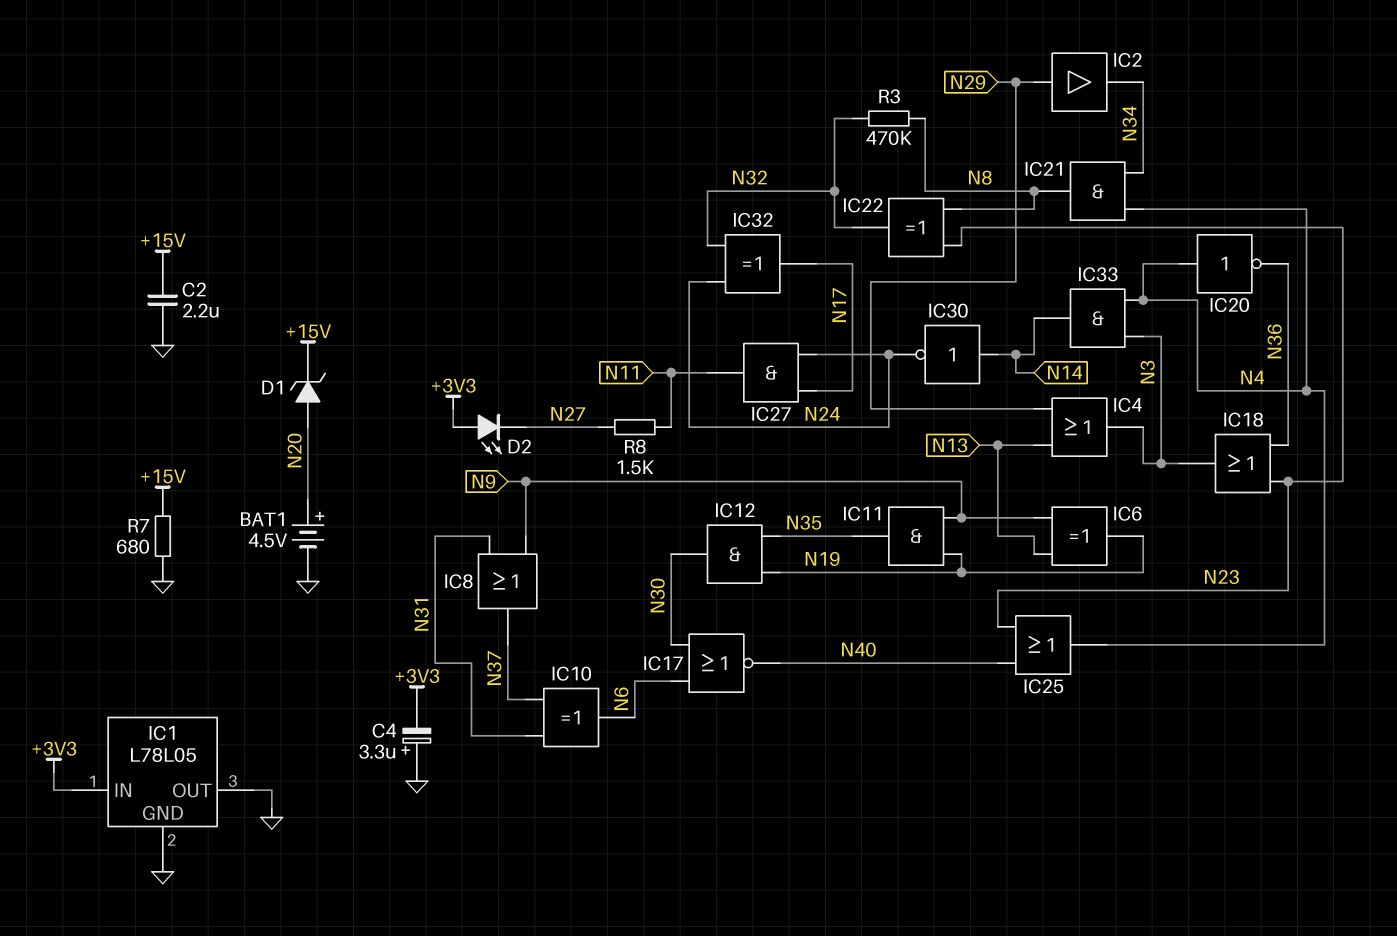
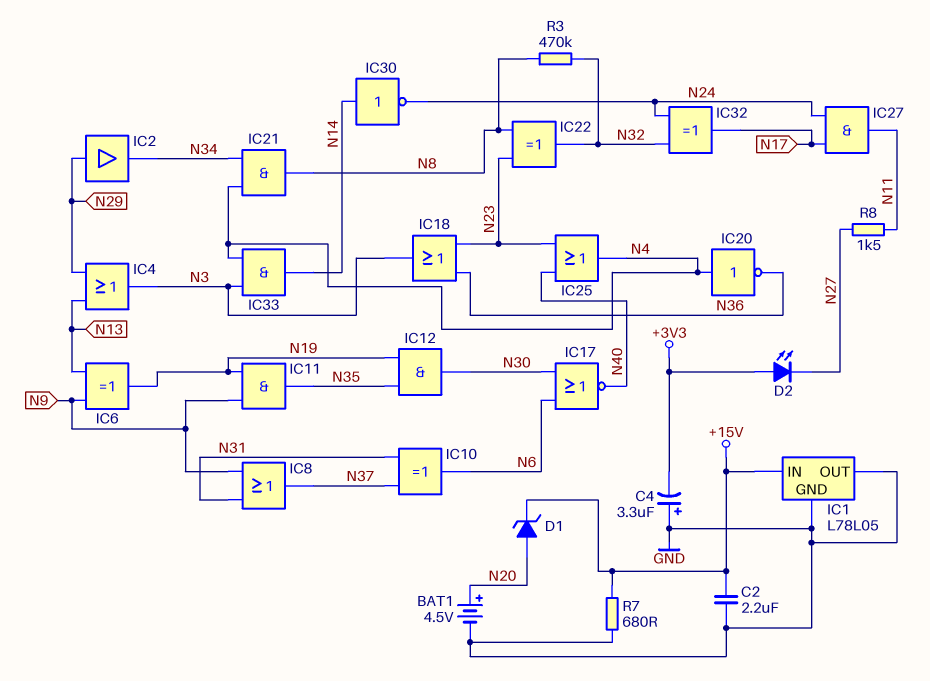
IC1 pin IN: +3V3 -> +15V

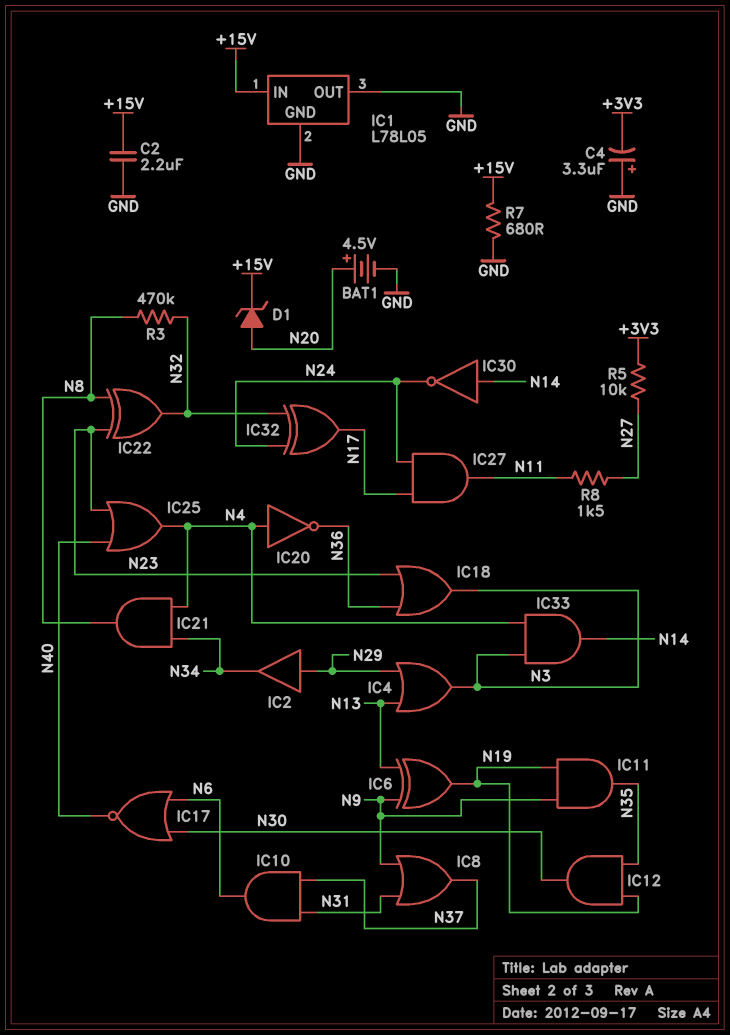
D2: LED (A +3V3, K N27) -> none
IC10: XOR (in N31, in N37, out N6) -> AND (in N31, in N37, out N6)
R5: none -> 10k (+3V3, N27)

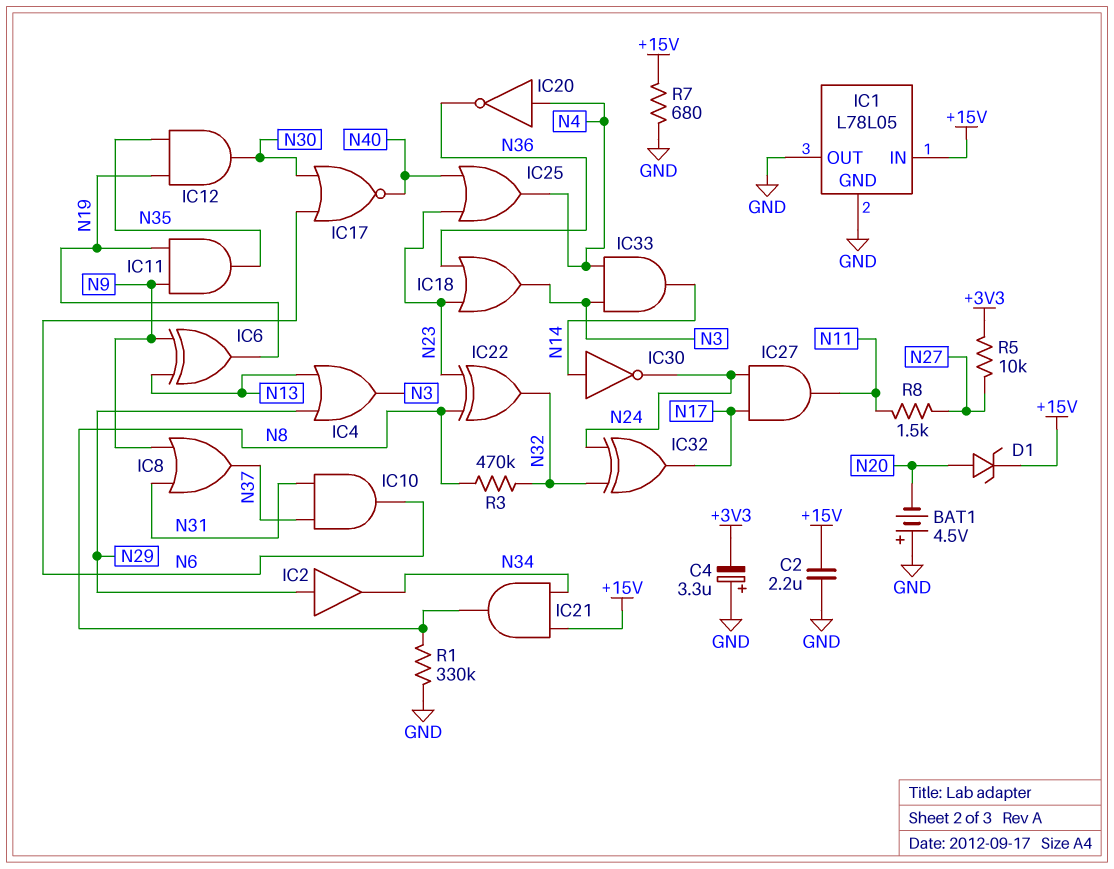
BAT1: 4.5V (plus N20, minus GND) -> 4.5V (plus GND, minus N20)
IC21: AND (in N4, in N34, out N8) -> AND (in +15V, in N34, out N8)
R1: none -> 330k (GND, N8)

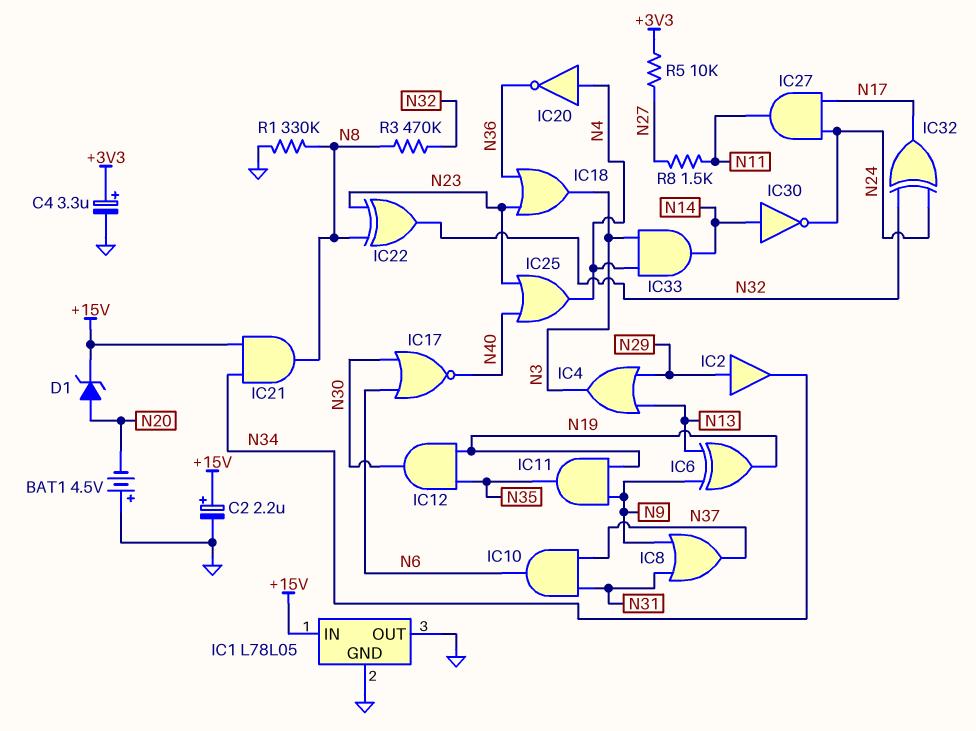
C2: 2.2uF (+15V, GND) -> 2.2uF (plus +15V, minus GND)
C4: 3.3uF (plus GND, minus +3V3) -> 3.3uF (plus +3V3, minus GND)
R7: 680 (+15V, GND) -> none

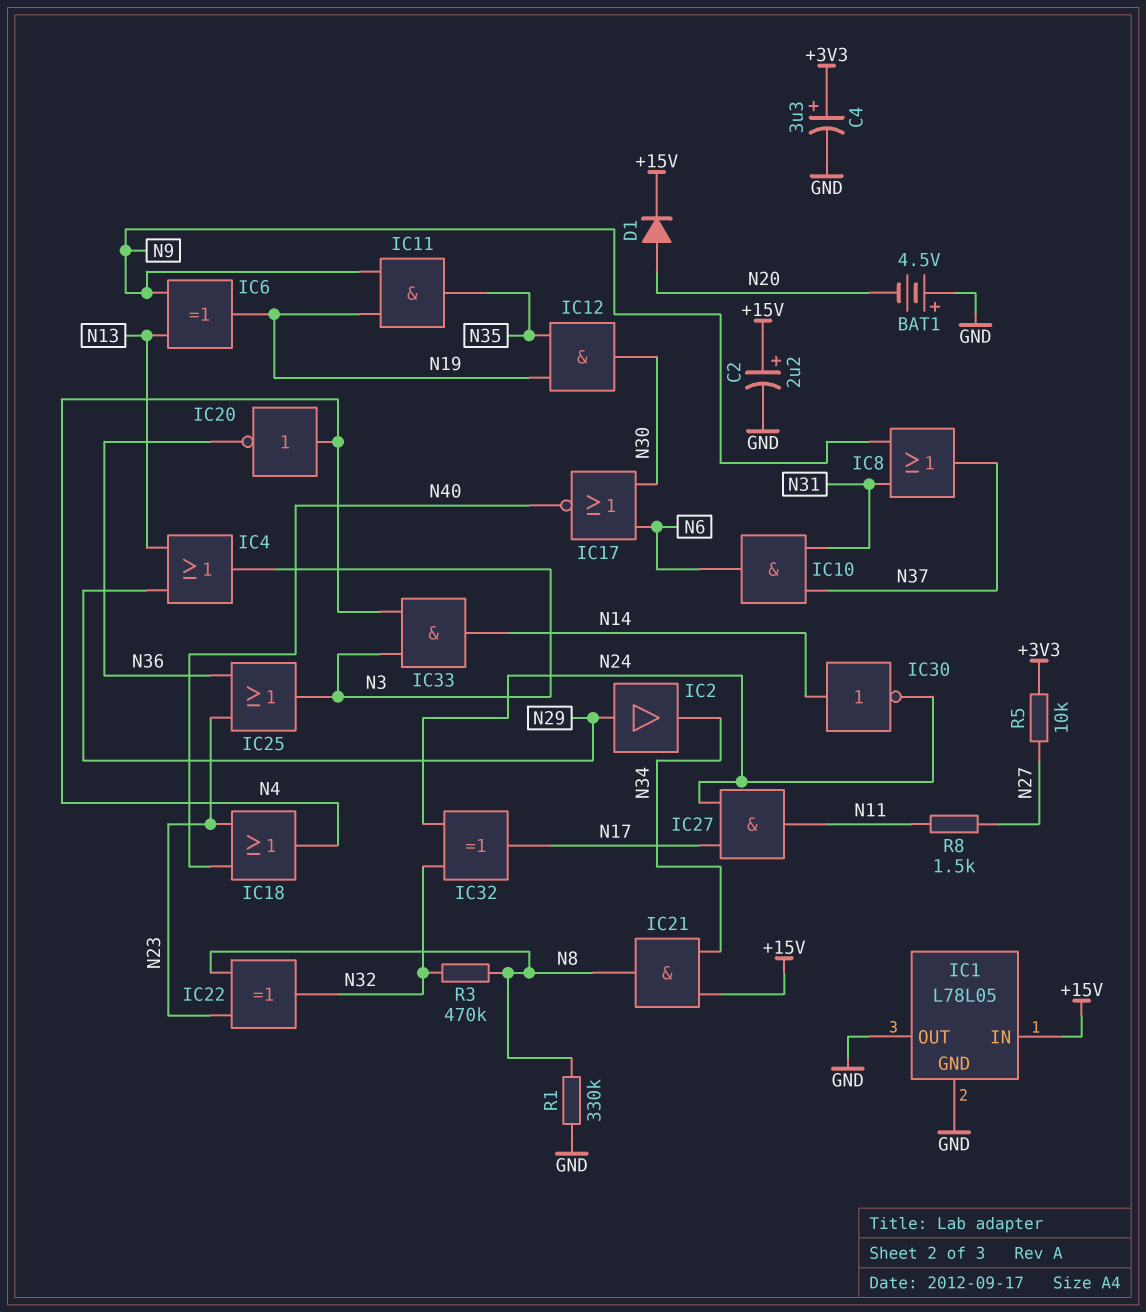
D1: zener (A N20, K +15V) -> diode (A N20, K +15V)
IC18: OR (in N23, in N36, out N3) -> OR (in N23, in N40, out N4)
IC25: OR (in N23, in N40, out N4) -> OR (in N23, in N36, out N3)

